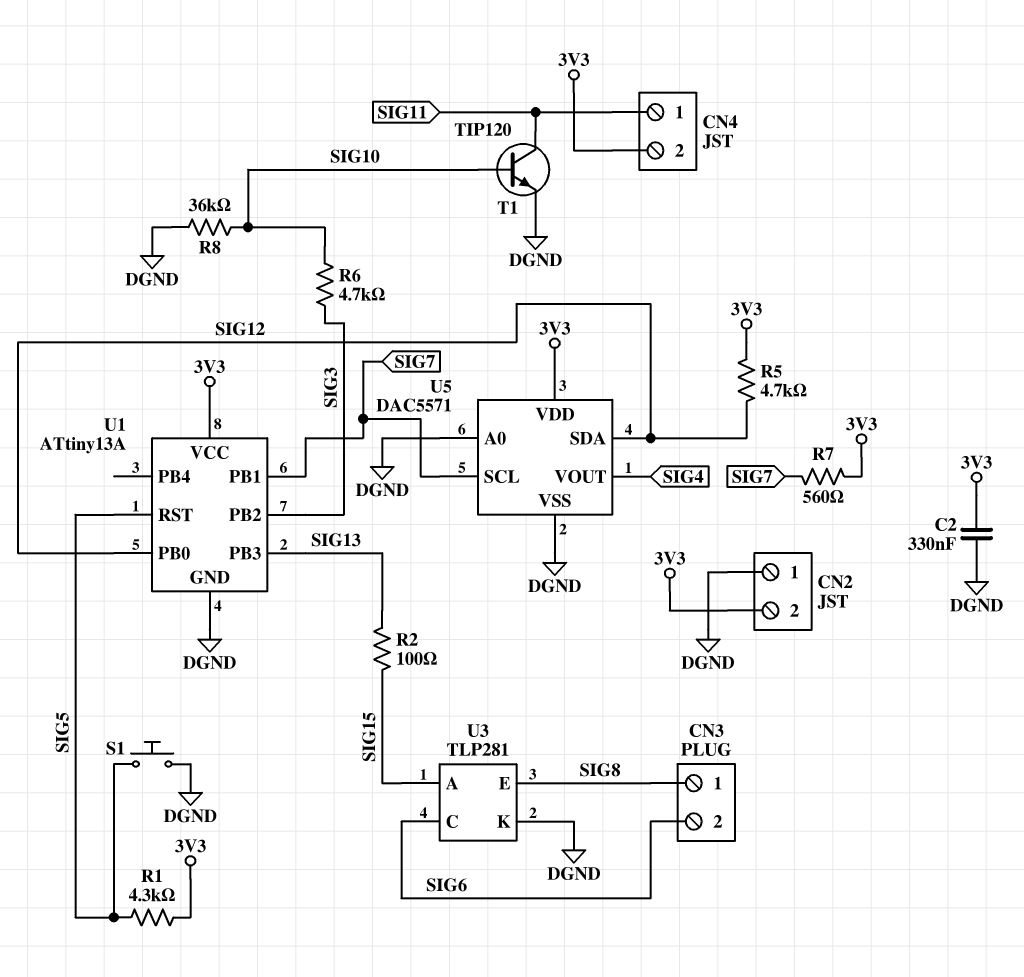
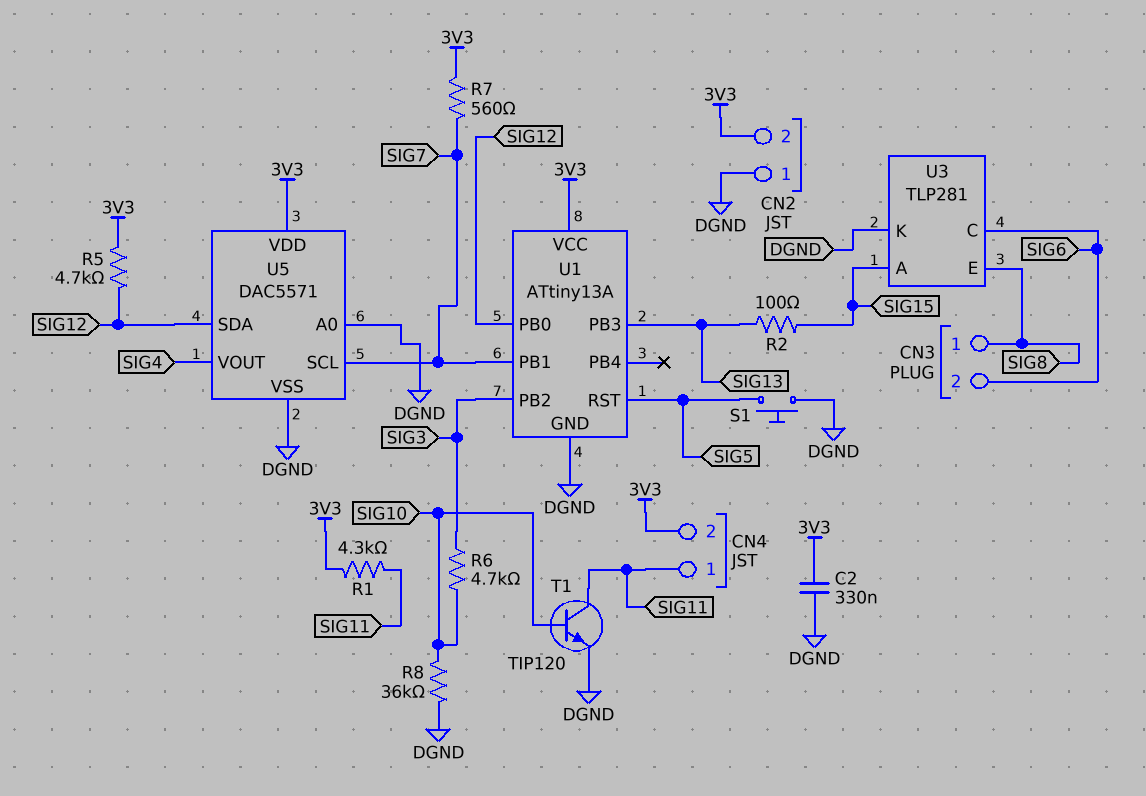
R1: 4.3k (3V3, SIG5) -> 4.3k (3V3, SIG11)

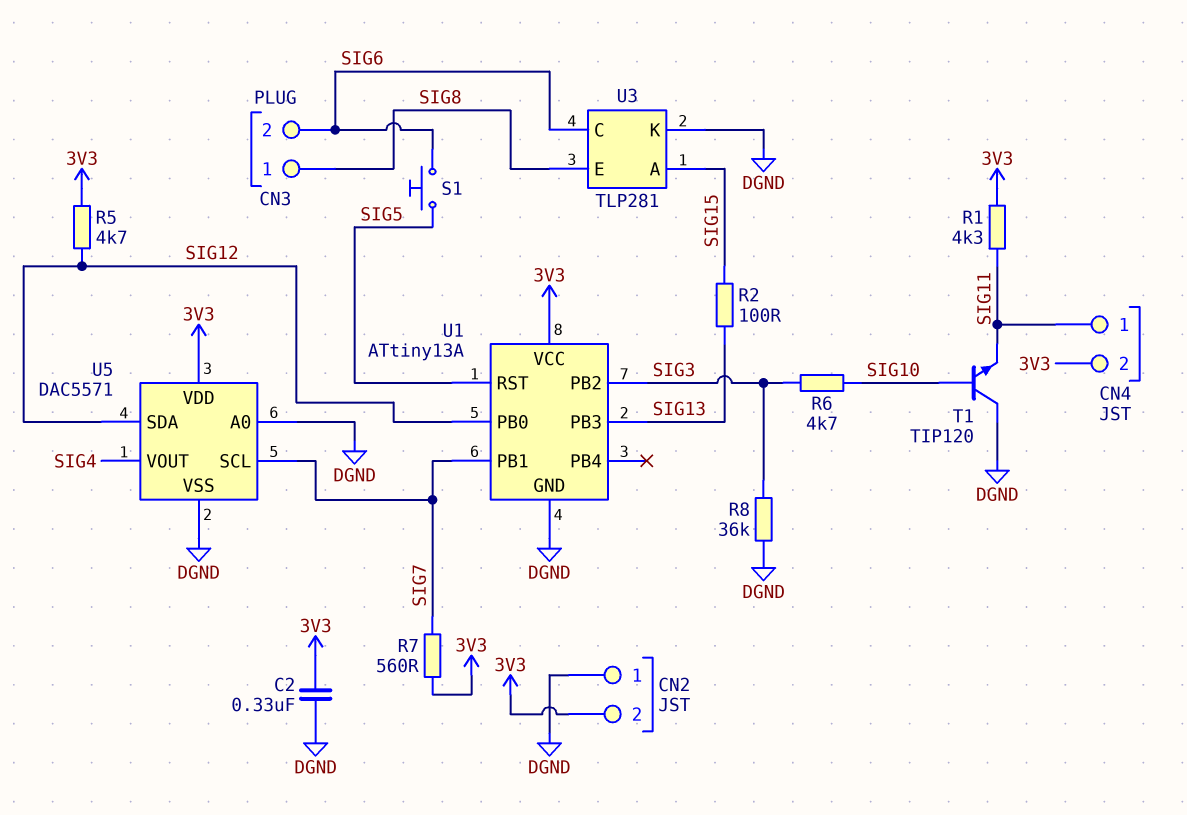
R8: 36k (DGND, SIG10) -> 36k (DGND, SIG3)
S1: button (DGND, SIG5) -> button (SIG5, SIG6)
T1: NPN TIP120 (B SIG10, C SIG11, E DGND) -> NPN TIP120 (B SIG10, C DGND, E SIG11)

